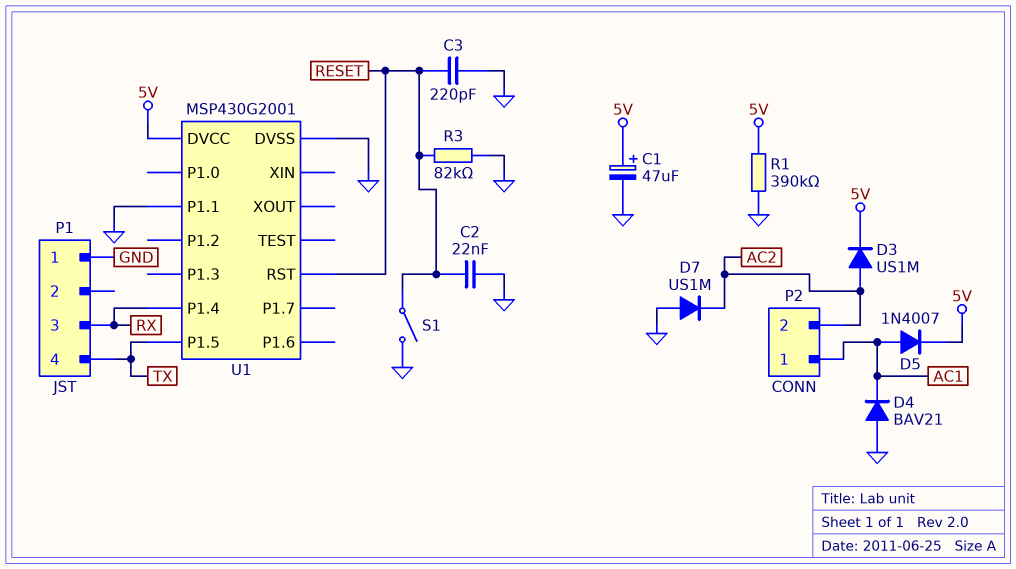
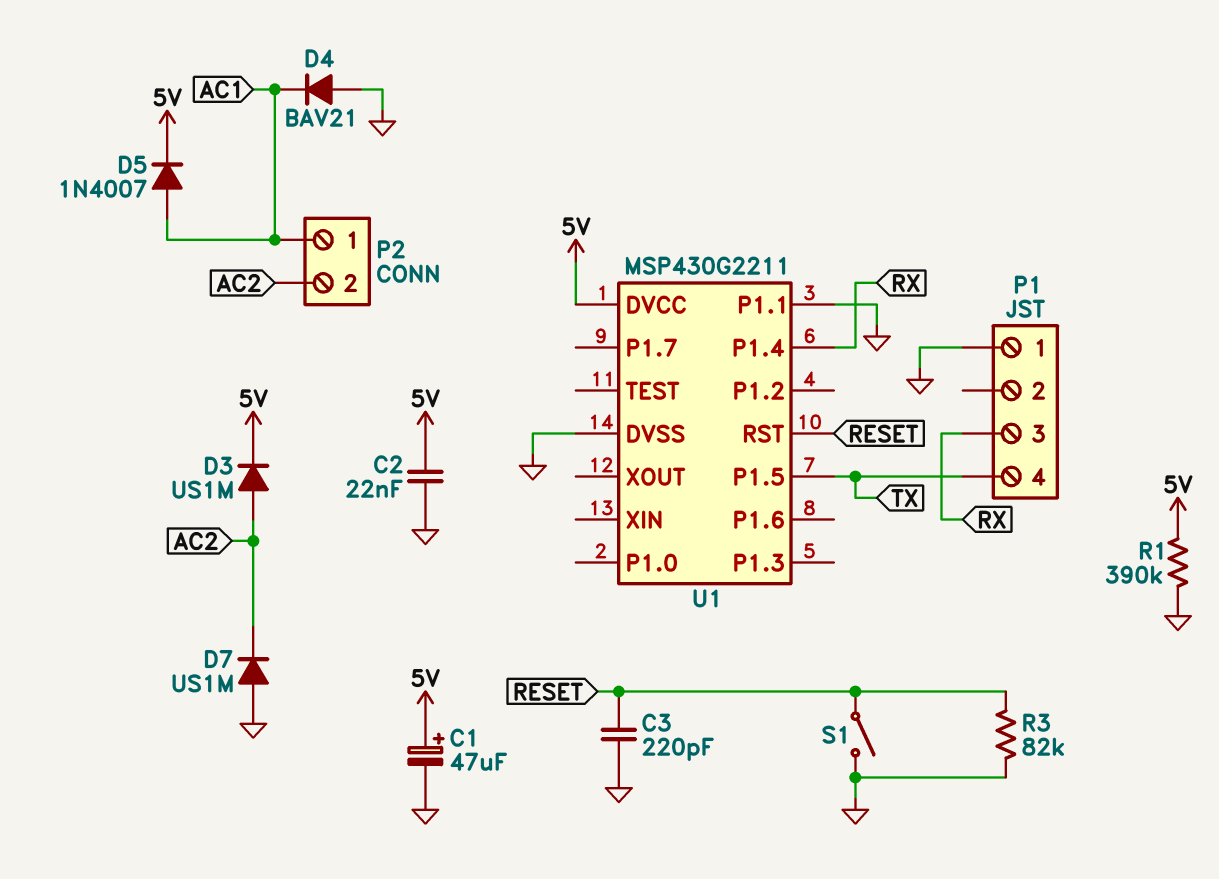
C2: 22nF (GND, RESET) -> 22nF (5V, GND)
U1: MSP430G2001 -> MSP430G2211

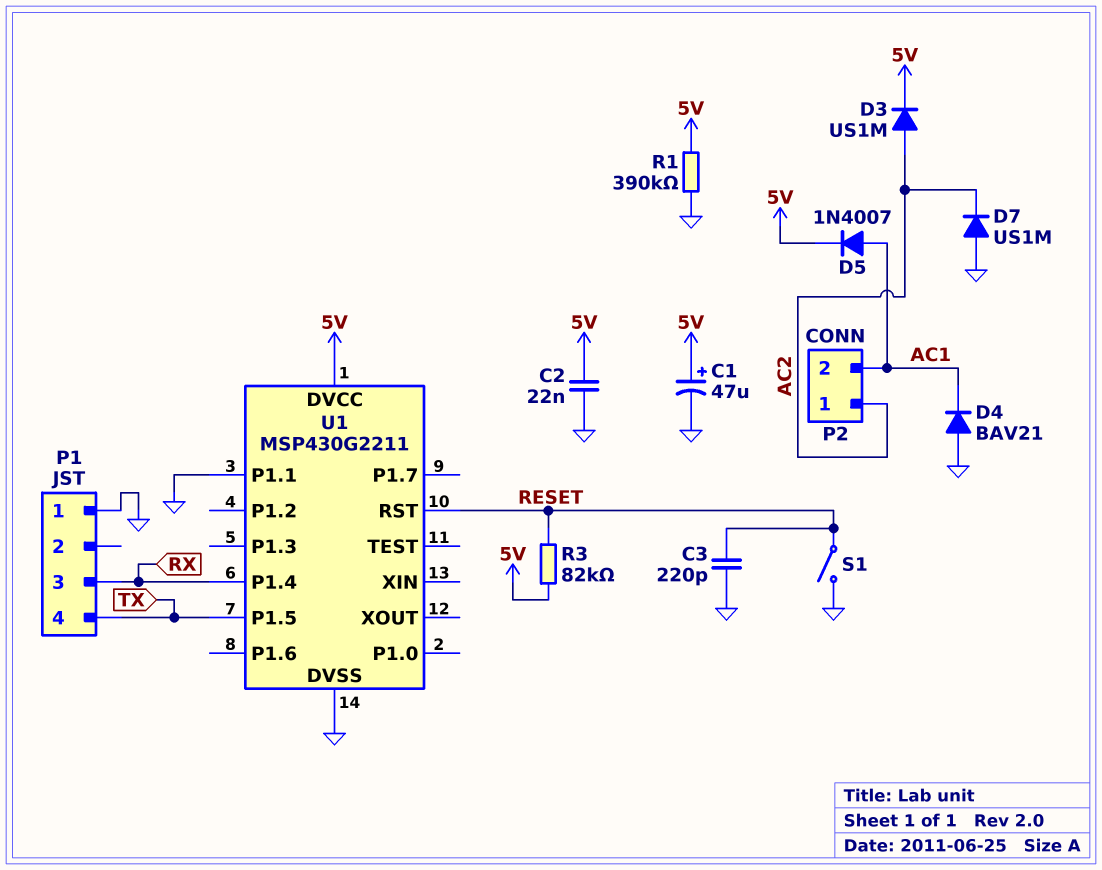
P2 pin 1: AC1 -> AC2
P2 pin 2: AC2 -> AC1
R3: 82k (GND, RESET) -> 82k (5V, RESET)

